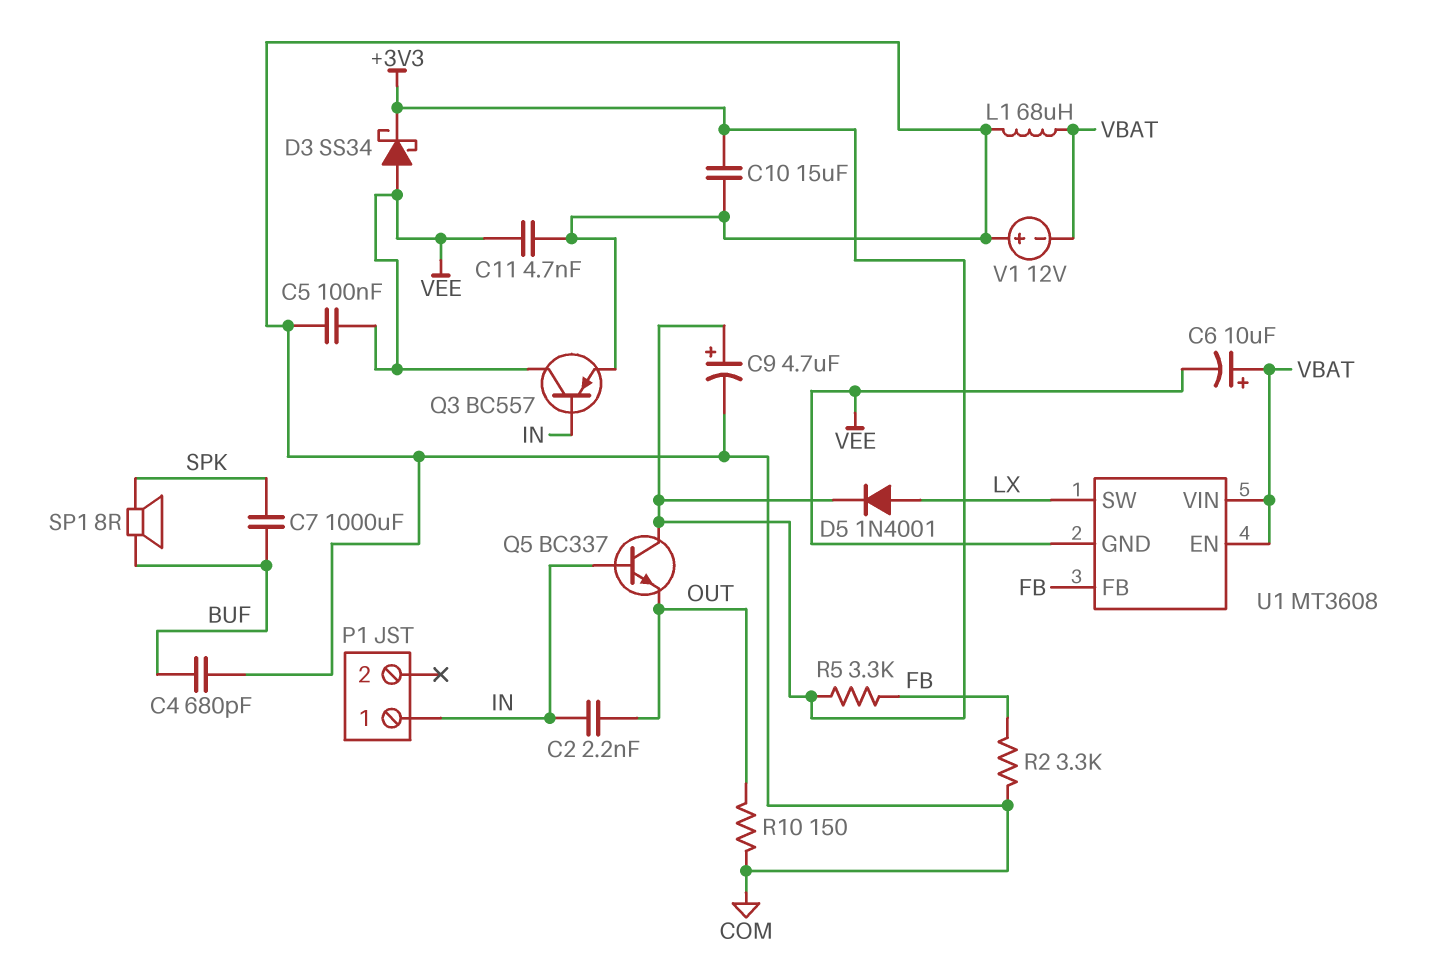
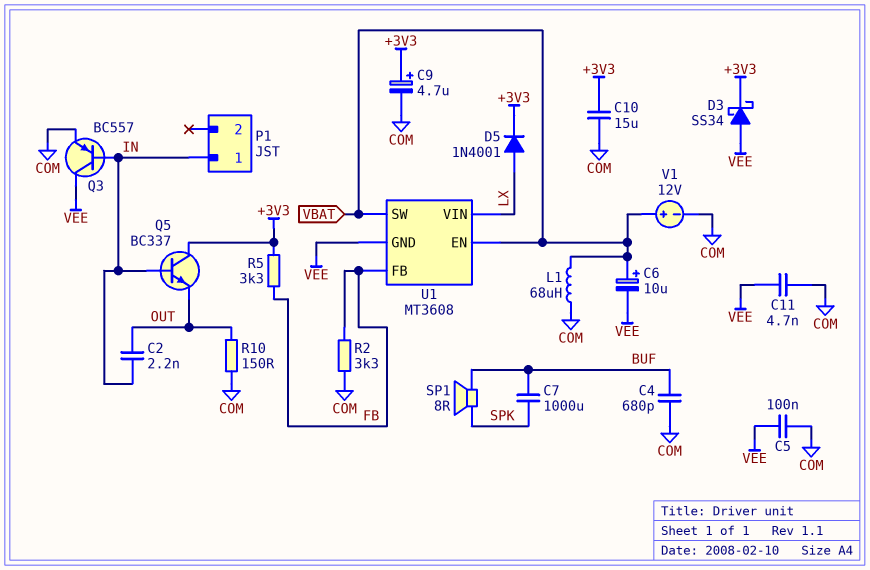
U1 pin SW: LX -> VBAT
U1 pin VIN: VBAT -> LX
V1: 12V (plus COM, minus VBAT) -> 12V (plus VBAT, minus COM)

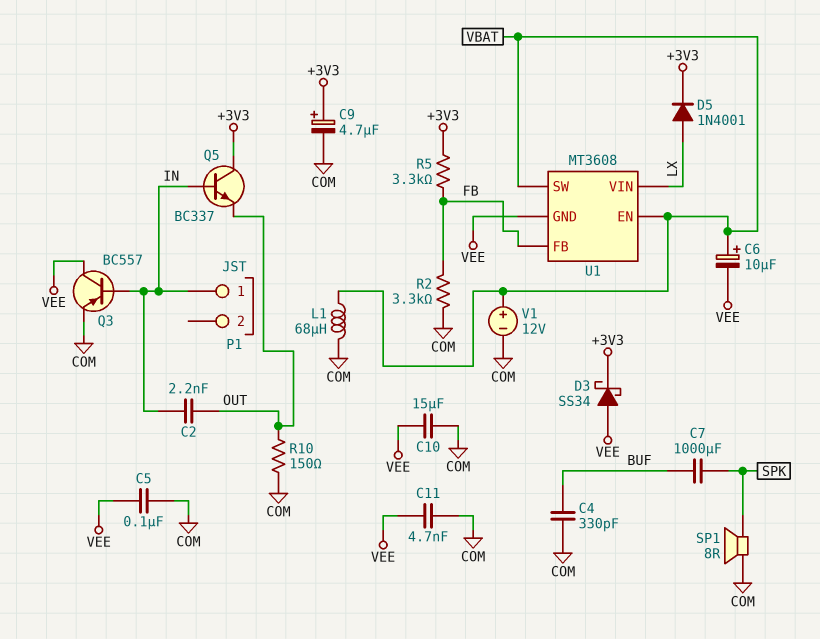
C4: 680pF (BUF, COM) -> 330pF (BUF, COM)
C10: 15uF (+3V3, COM) -> 15uF (COM, VEE)
SP1: speaker 8R (BUF, SPK) -> speaker 8R (COM, SPK)

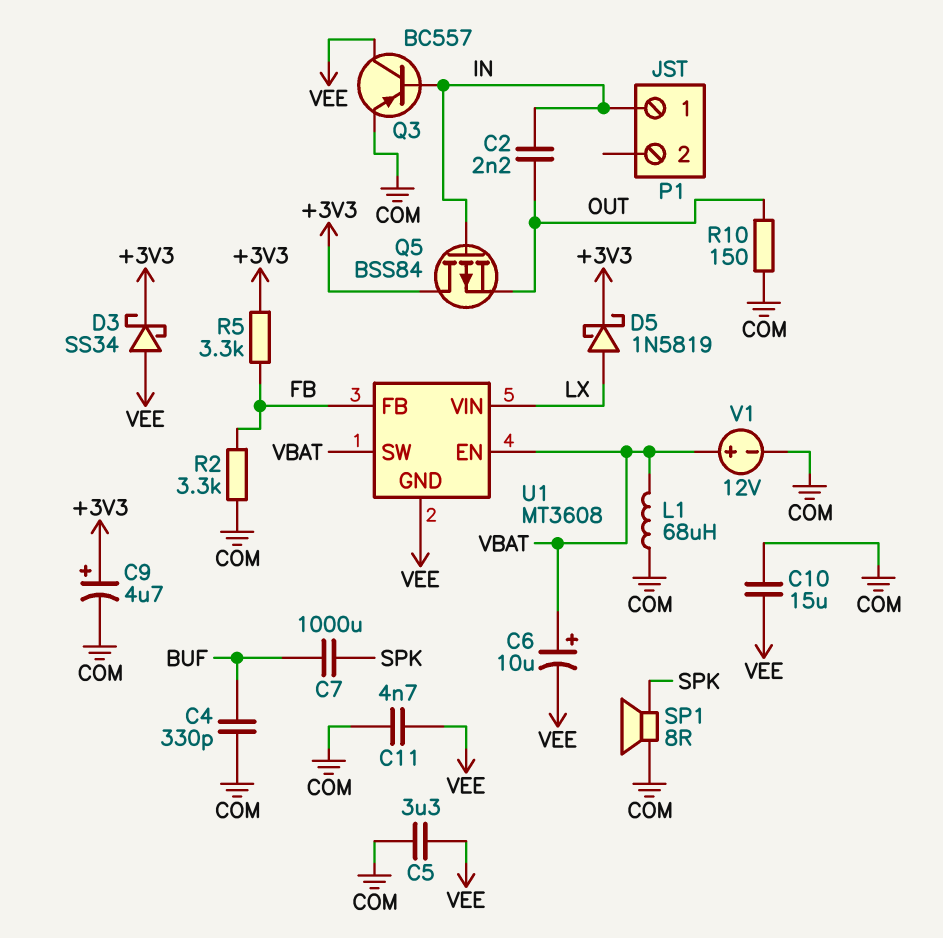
C5: 100nF (COM, VEE) -> 3.3uF (COM, VEE)
D5: diode 1N4001 (A LX, K +3V3) -> schottky 1N5819 (A LX, K +3V3)
Q5: NPN BC337 (B IN, C +3V3, E OUT) -> PMOS BSS84 (G IN, D +3V3, S OUT)

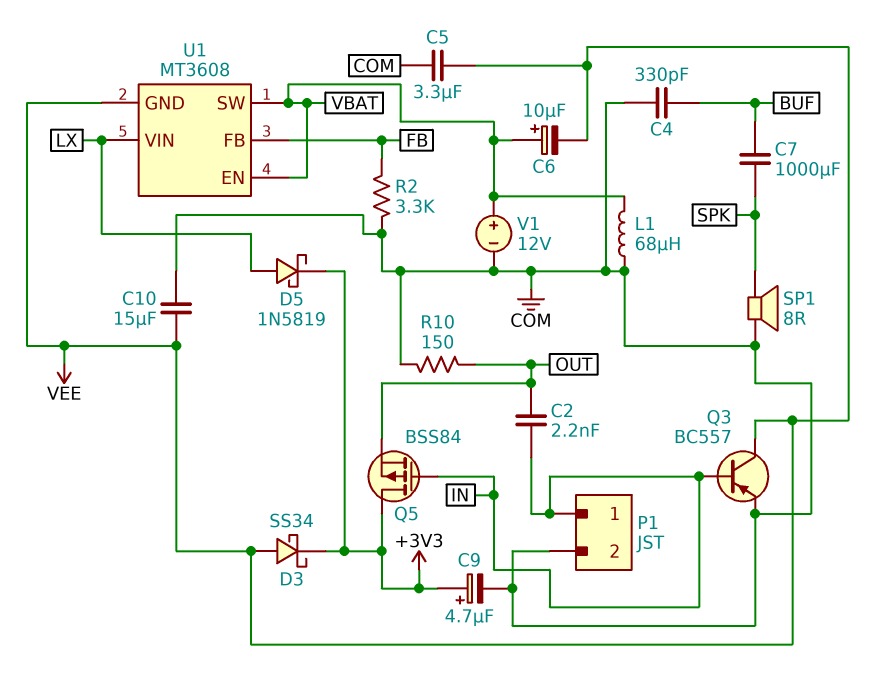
C11: 4.7nF (COM, VEE) -> none
P1 pin 2: none -> COM
R5: 3.3k (+3V3, FB) -> none

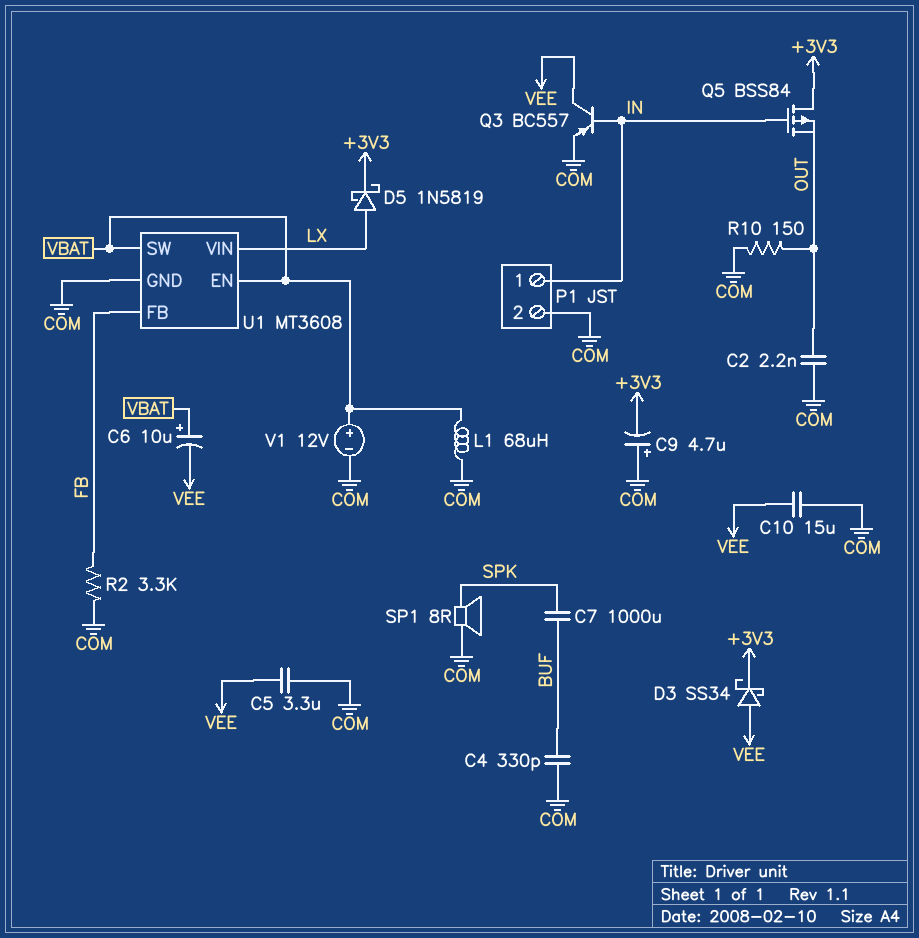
C2: 2.2nF (IN, OUT) -> 2.2nF (COM, OUT)
C9: 4.7uF (plus +3V3, minus COM) -> 4.7uF (plus COM, minus +3V3)
U1 pin GND: VEE -> COM

